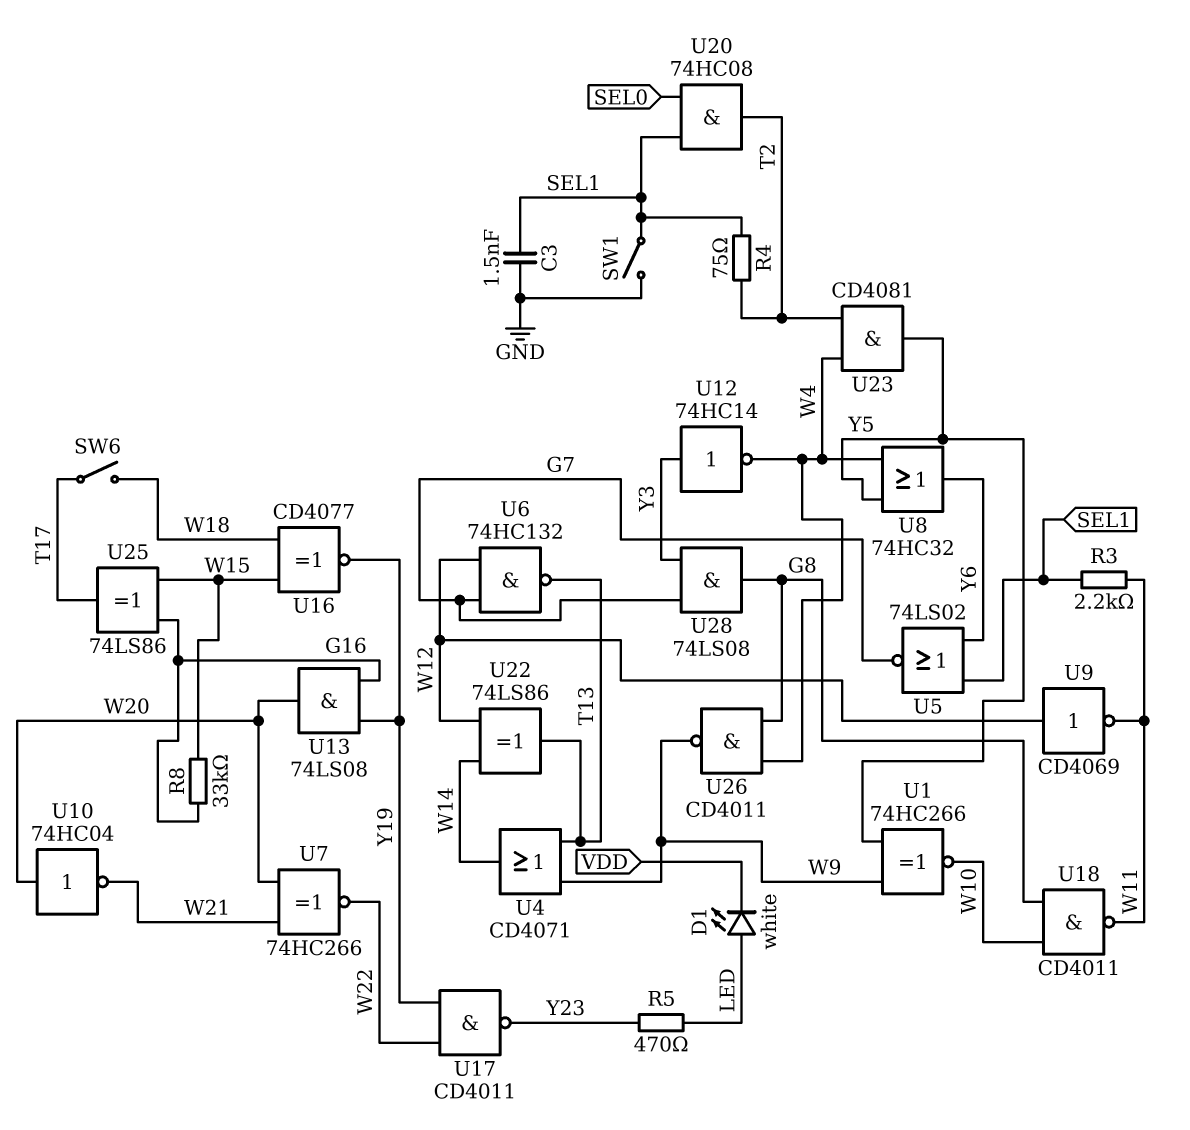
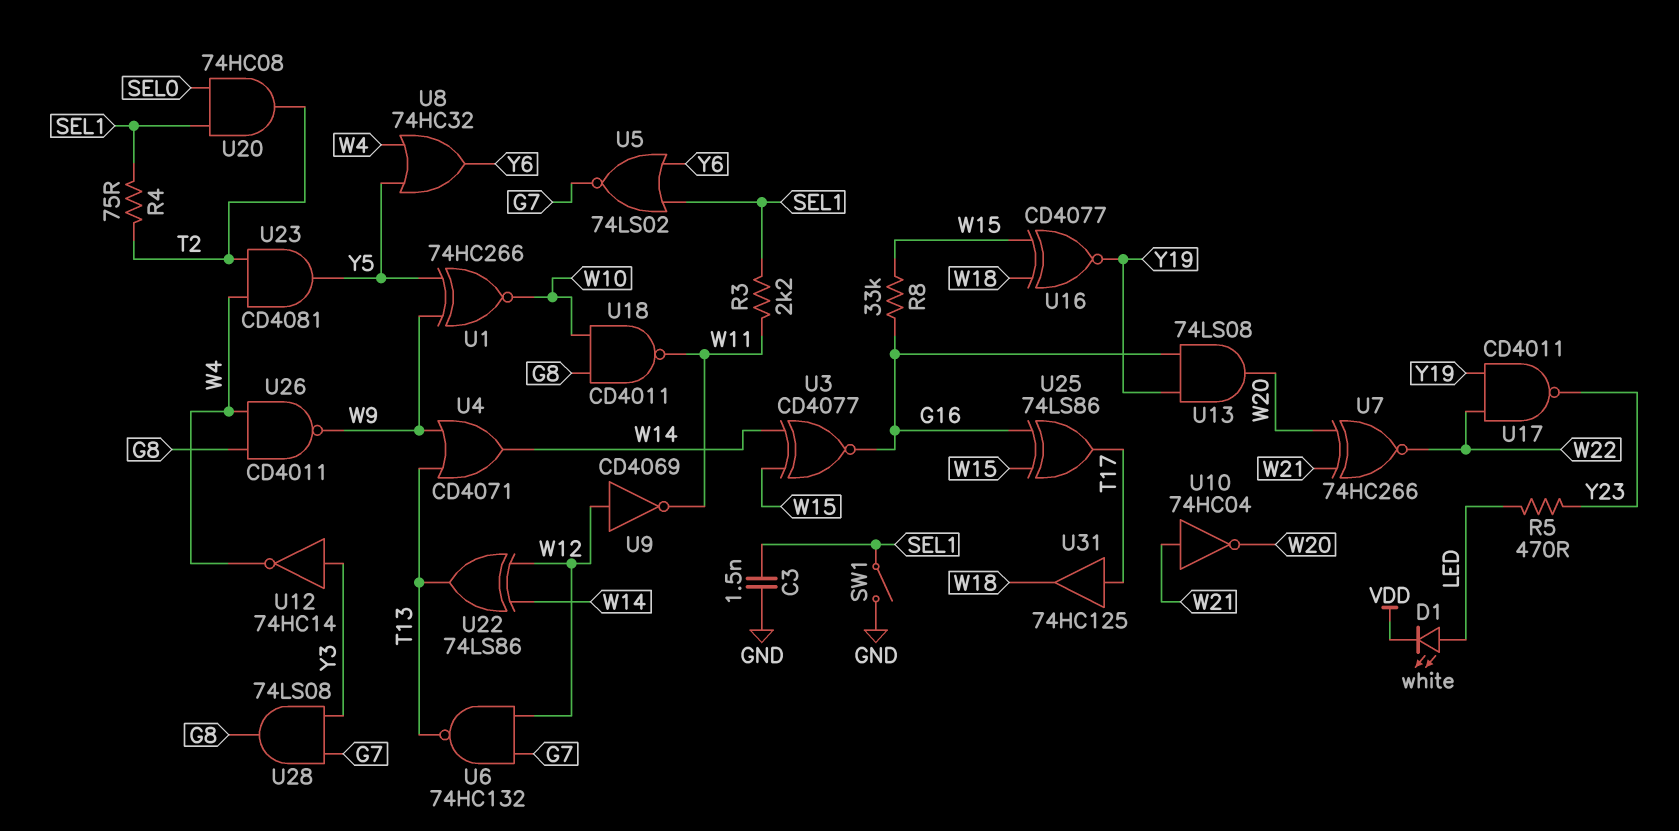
SW6: switch (T17, W18) -> none
U3: none -> XNOR CD4077 (in W14, in W15, out G16)
U10: NOT 74HC04 (in W20, out W21) -> NOT 74HC04 (in W21, out W20)
U31: none -> buffer 74HC125 (in T17, out W18)

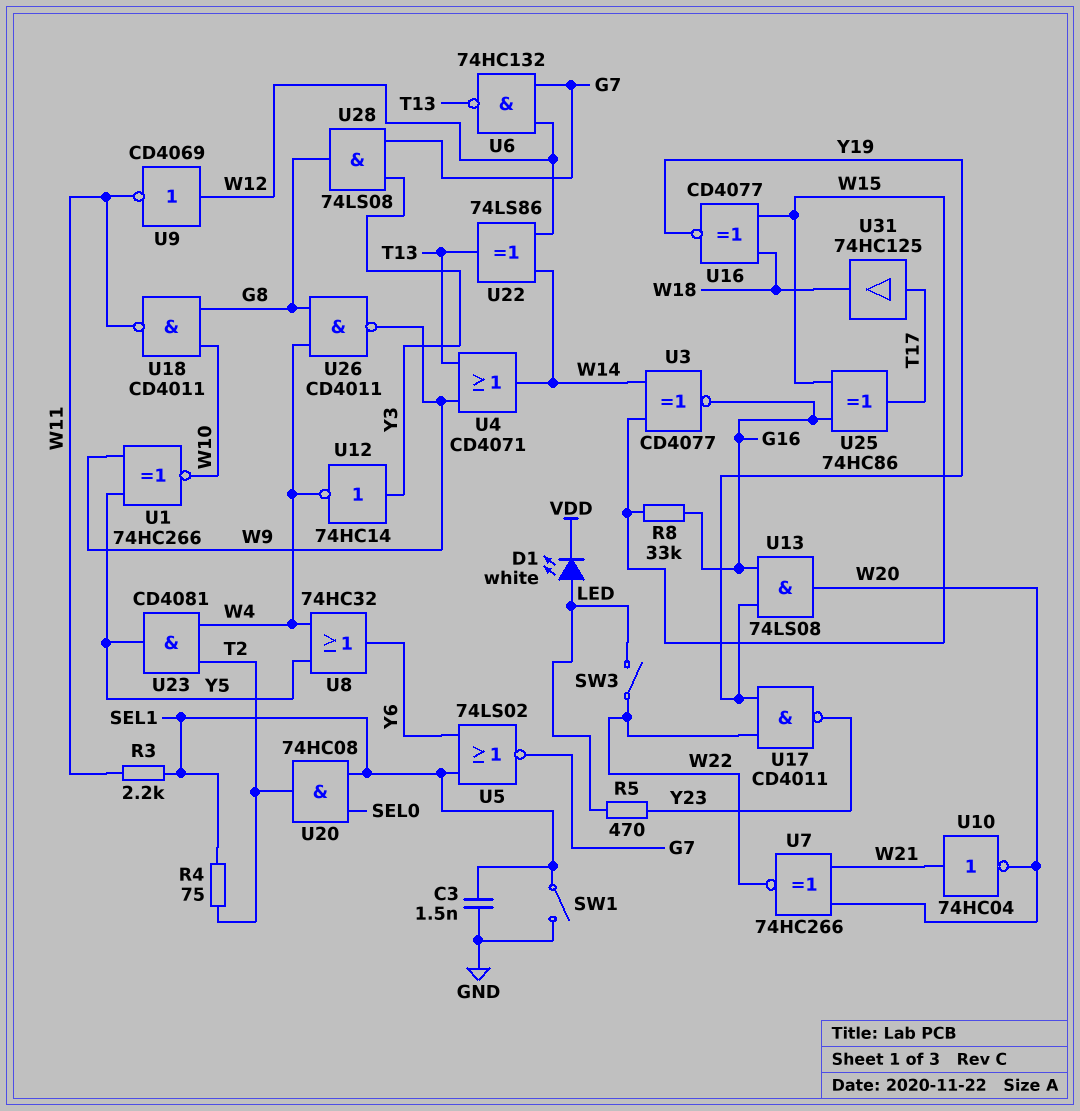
SW3: none -> switch (LED, W22)
U25: XOR 74LS86 (in G16, in W15, out T17) -> XOR 74HC86 (in G16, in W15, out T17)

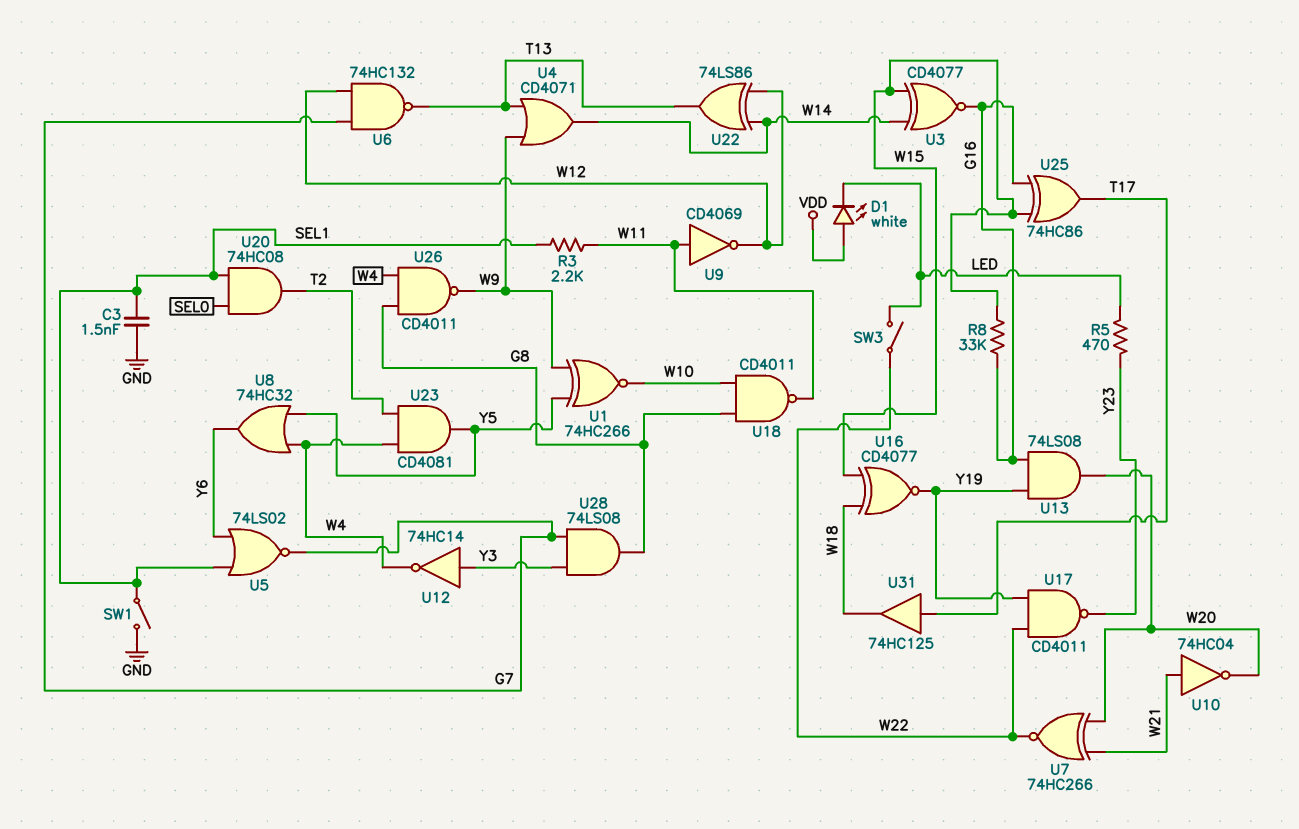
D1: LED white (A LED, K VDD) -> LED white (A VDD, K LED)
R4: 75 (SEL1, T2) -> none
U9: NOT CD4069 (in W12, out W11) -> NOT CD4069 (in W11, out W12)

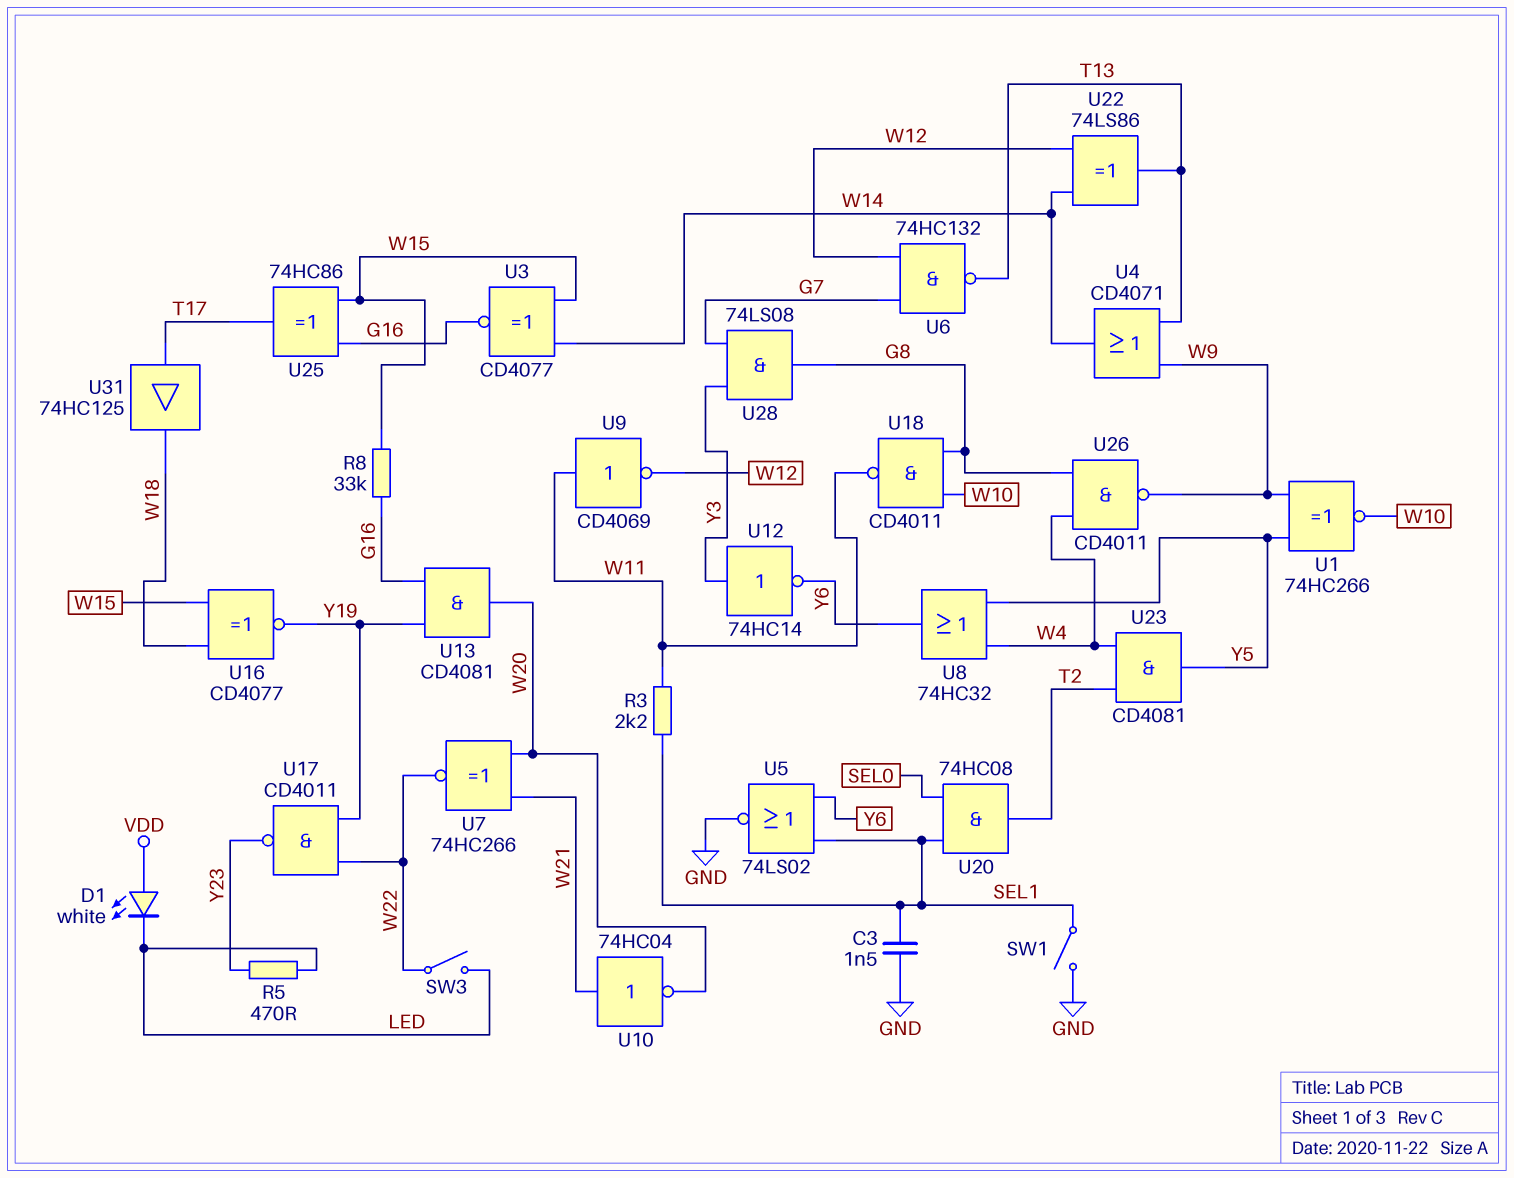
U5: NOR 74LS02 (in SEL1, in Y6, out G7) -> NOR 74LS02 (in SEL1, in Y6, out GND)
U12: NOT 74HC14 (in Y3, out W4) -> NOT 74HC14 (in Y3, out Y6)
U13: AND 74LS08 (in G16, in Y19, out W20) -> AND CD4081 (in G16, in Y19, out W20)

